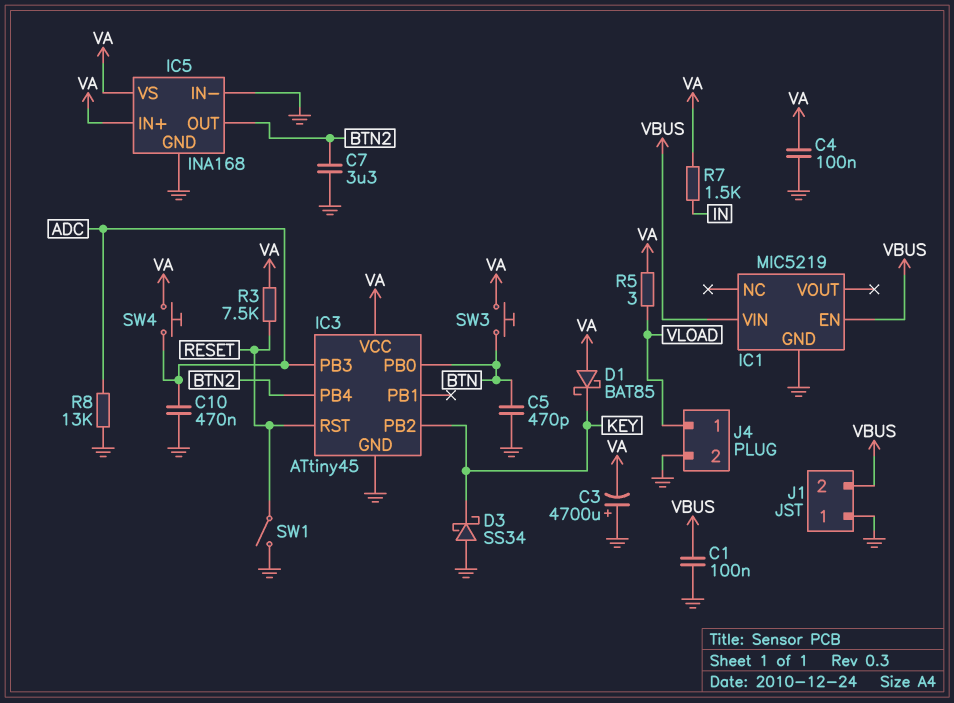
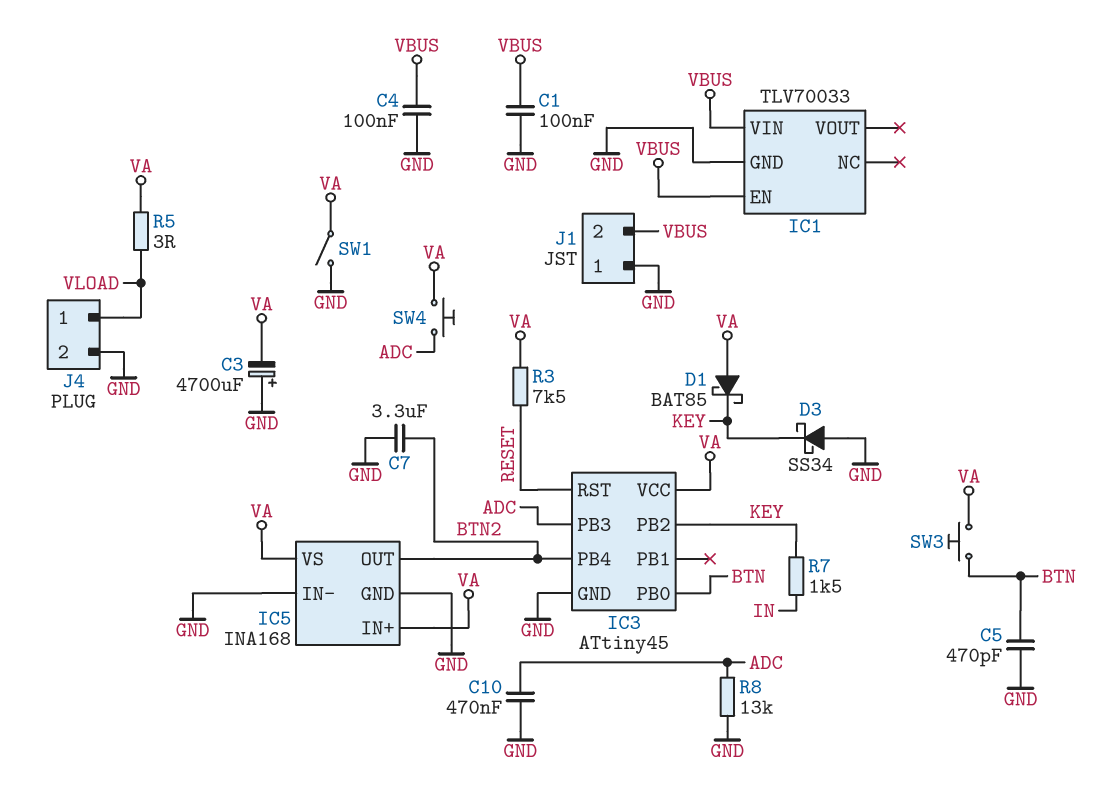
C4: 100nF (GND, VA) -> 100nF (GND, VBUS)
IC1: MIC5219 -> TLV70033
R7: 1.5k (IN, VA) -> 1.5k (IN, KEY)
SW1: switch (GND, RESET) -> switch (GND, VA)

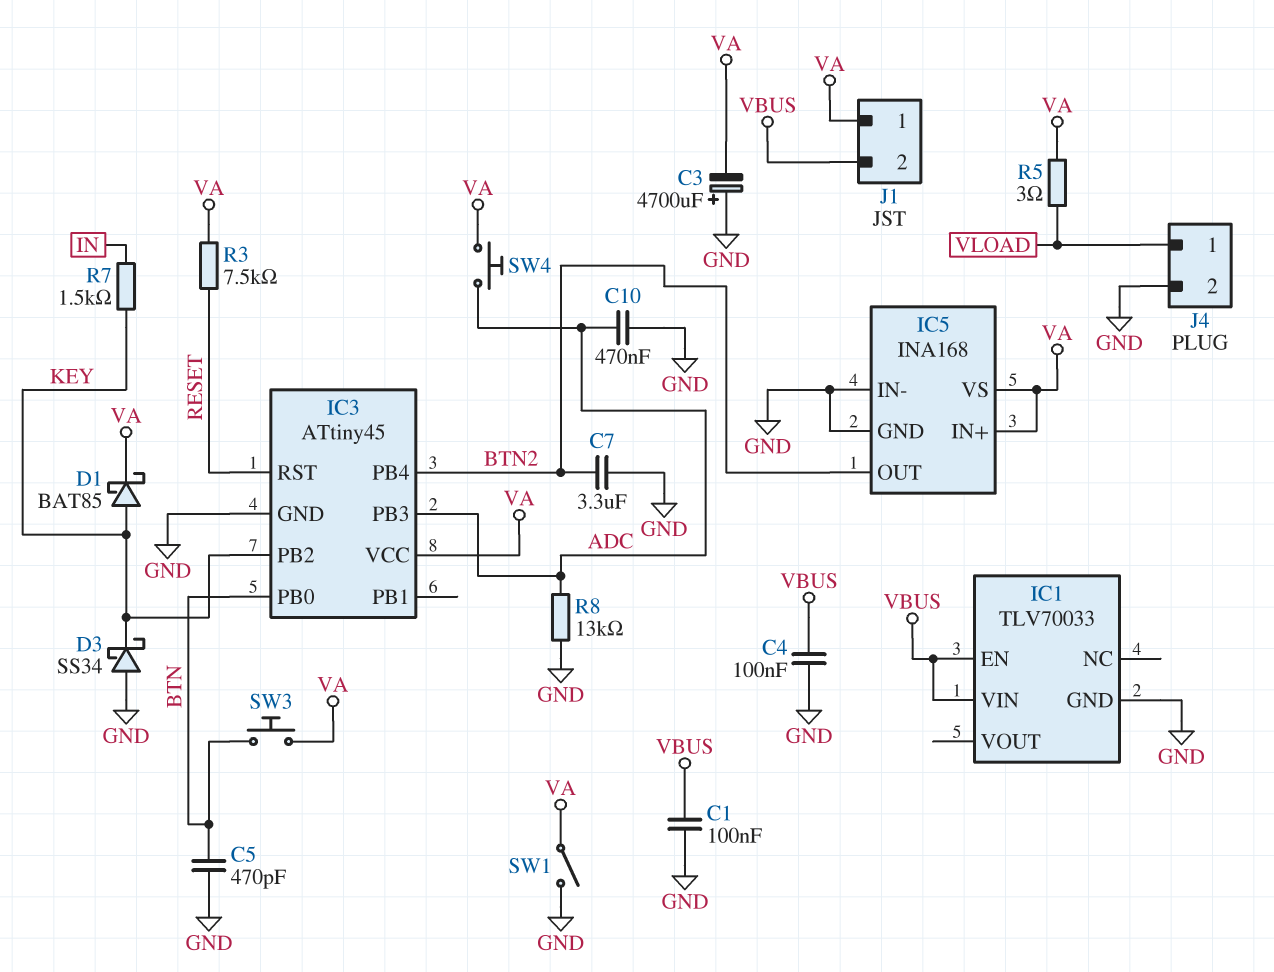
D1: schottky BAT85 (A VA, K KEY) -> schottky BAT85 (A KEY, K VA)
J1 pin 1: GND -> VA

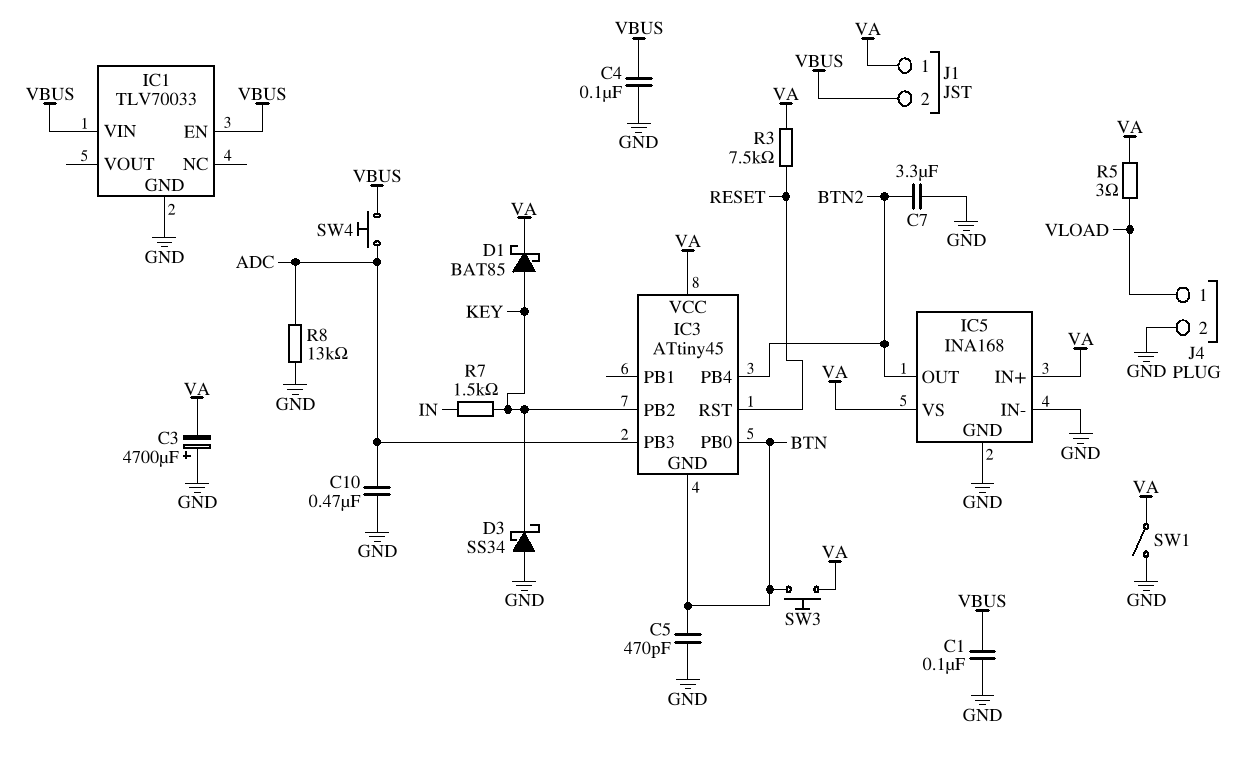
IC3 pin GND: GND -> BTN
SW4: button (ADC, VA) -> button (ADC, VBUS)

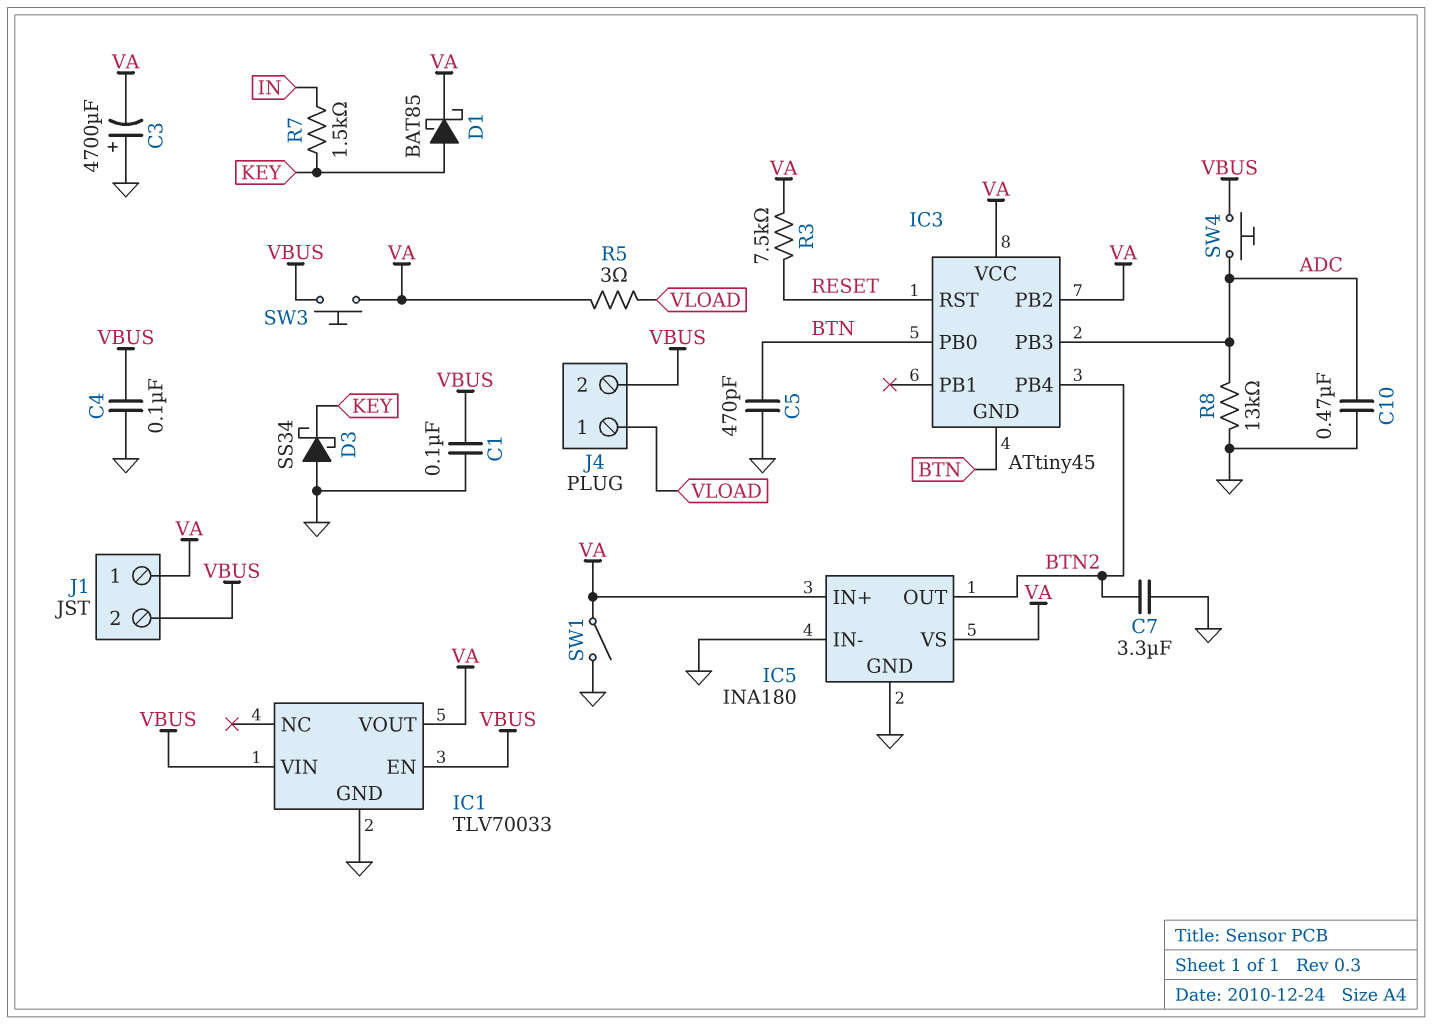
IC1 pin VOUT: none -> VA
IC3 pin PB2: KEY -> VA
IC5: INA168 -> INA180
J4 pin 2: GND -> VBUS
SW3: button (BTN, VA) -> button (VA, VBUS)

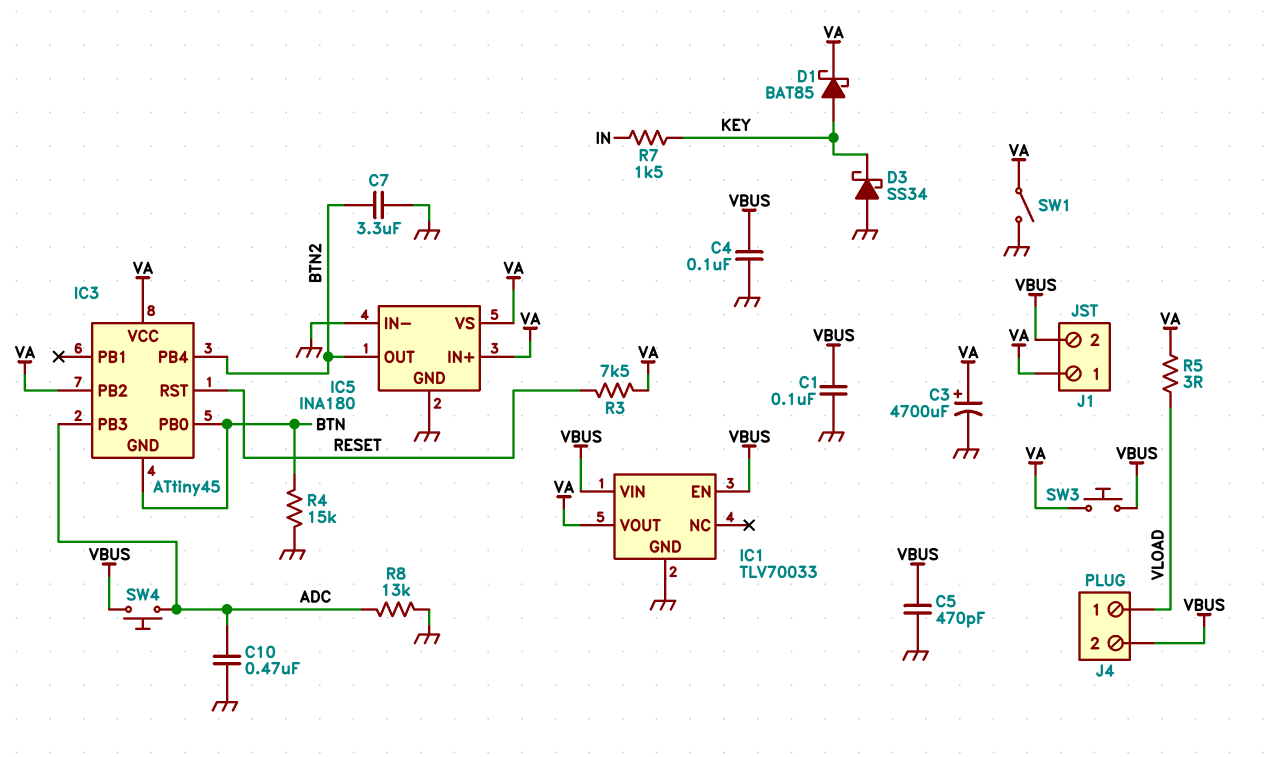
C3: 4700uF (plus GND, minus VA) -> 4700uF (plus VA, minus GND)
C5: 470pF (BTN, GND) -> 470pF (GND, VBUS)
R4: none -> 15k (BTN, GND)

